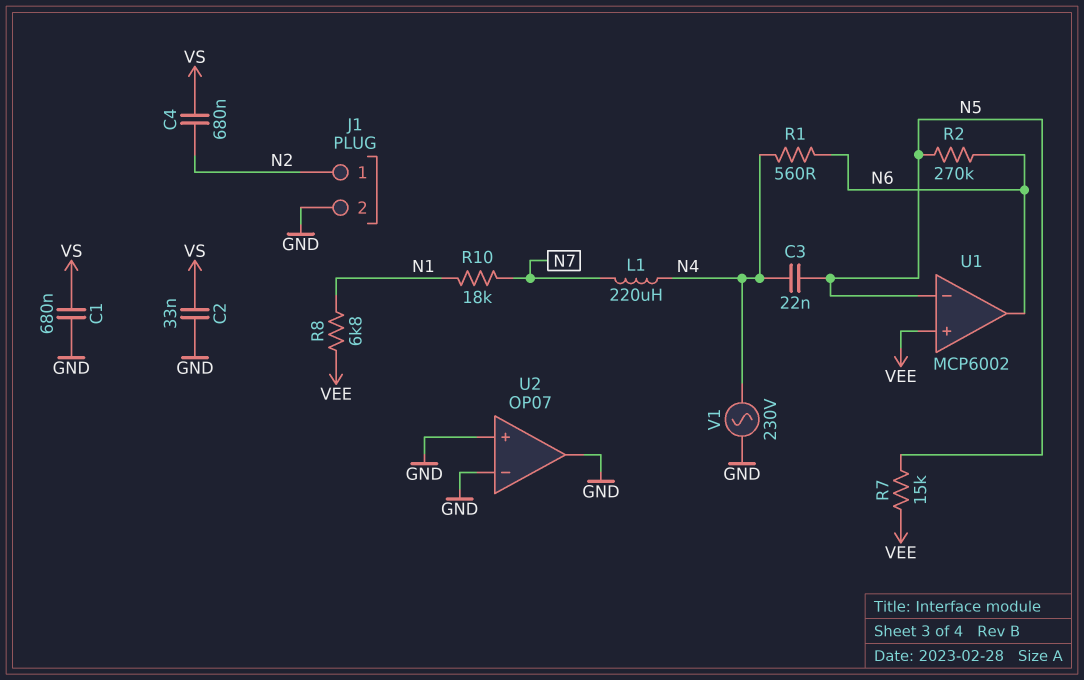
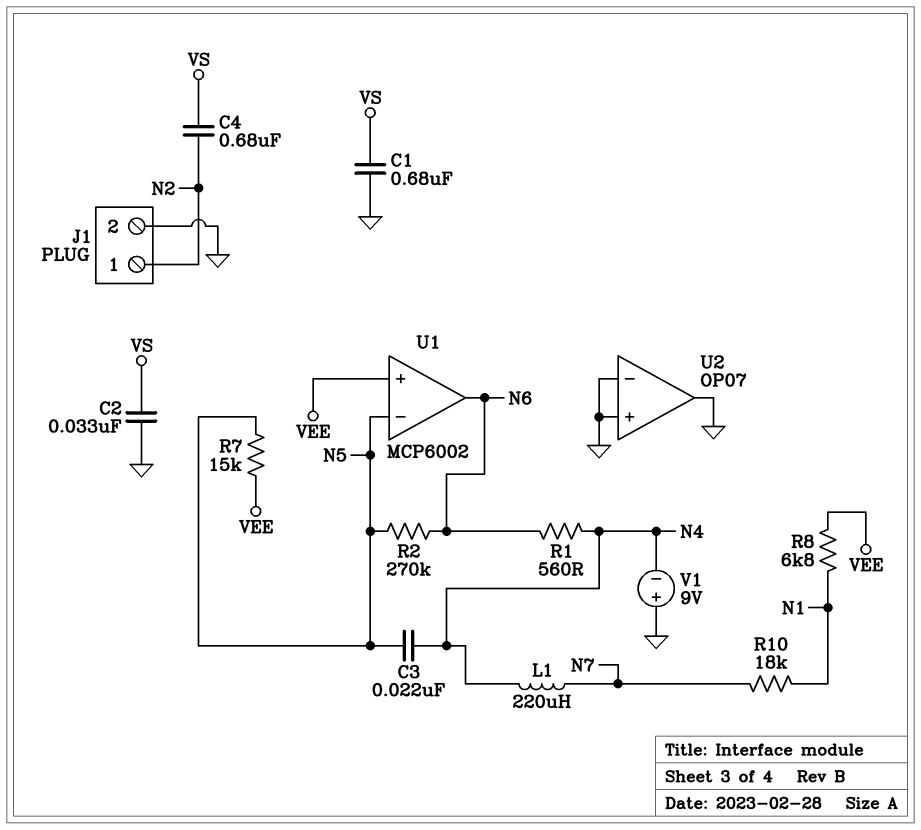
V1: AC 230V (GND, N4) -> 9V (plus GND, minus N4)

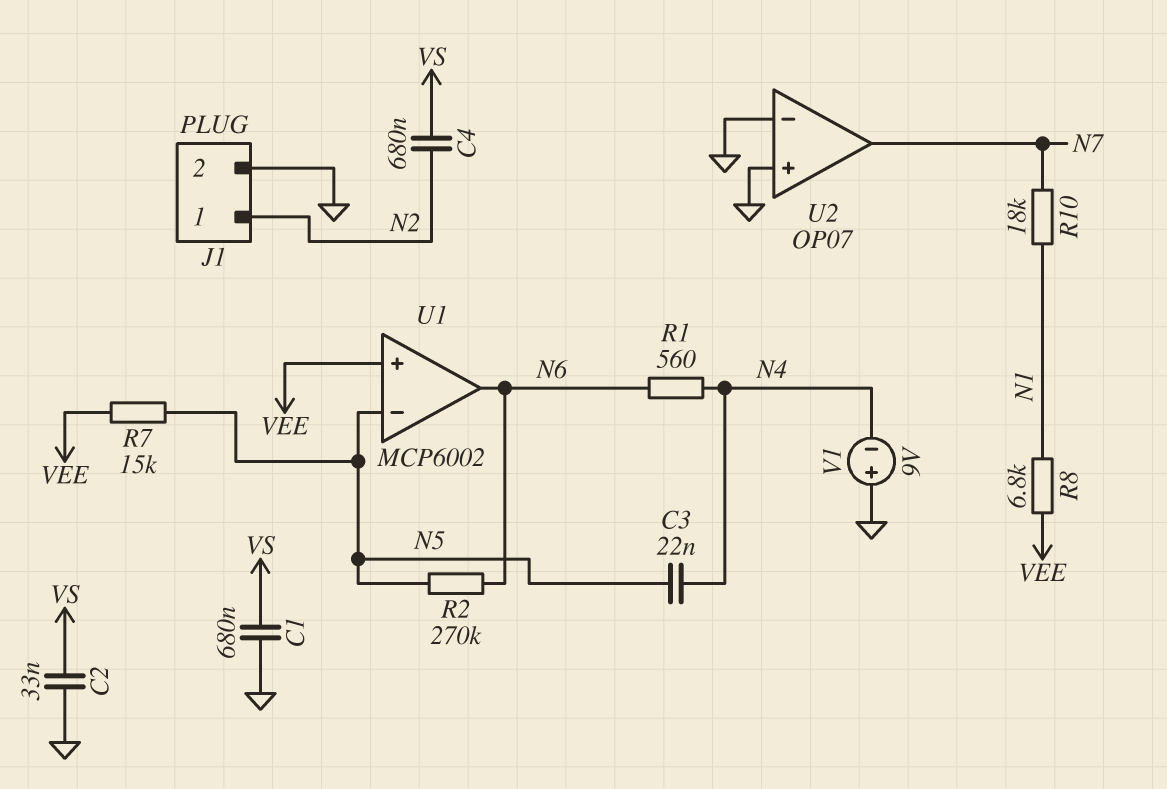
L1: 220uH (N4, N7) -> none
U2 pin out: GND -> N7

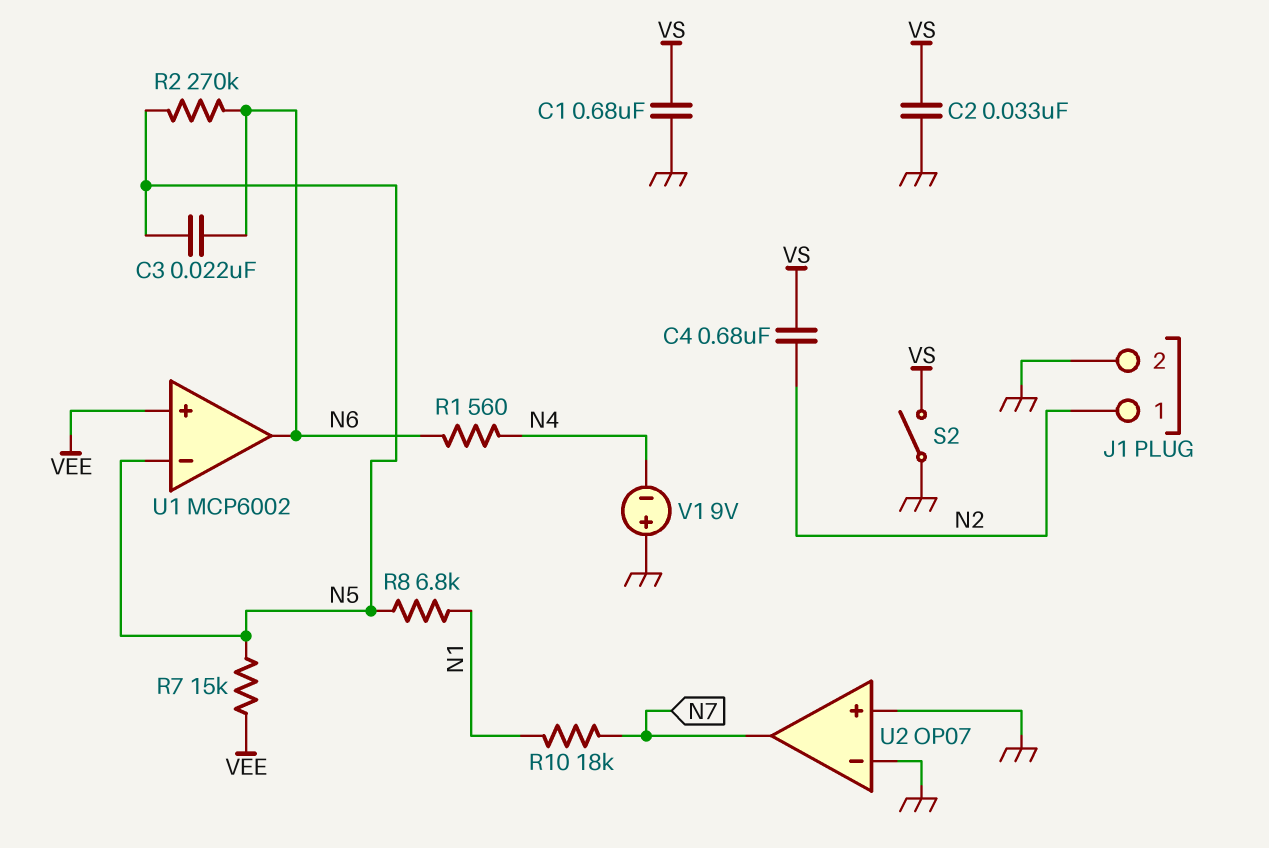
C3: 22nF (N4, N5) -> 22nF (N5, N6)
R8: 6.8k (N1, VEE) -> 6.8k (N1, N5)
S2: none -> switch (GND, VS)

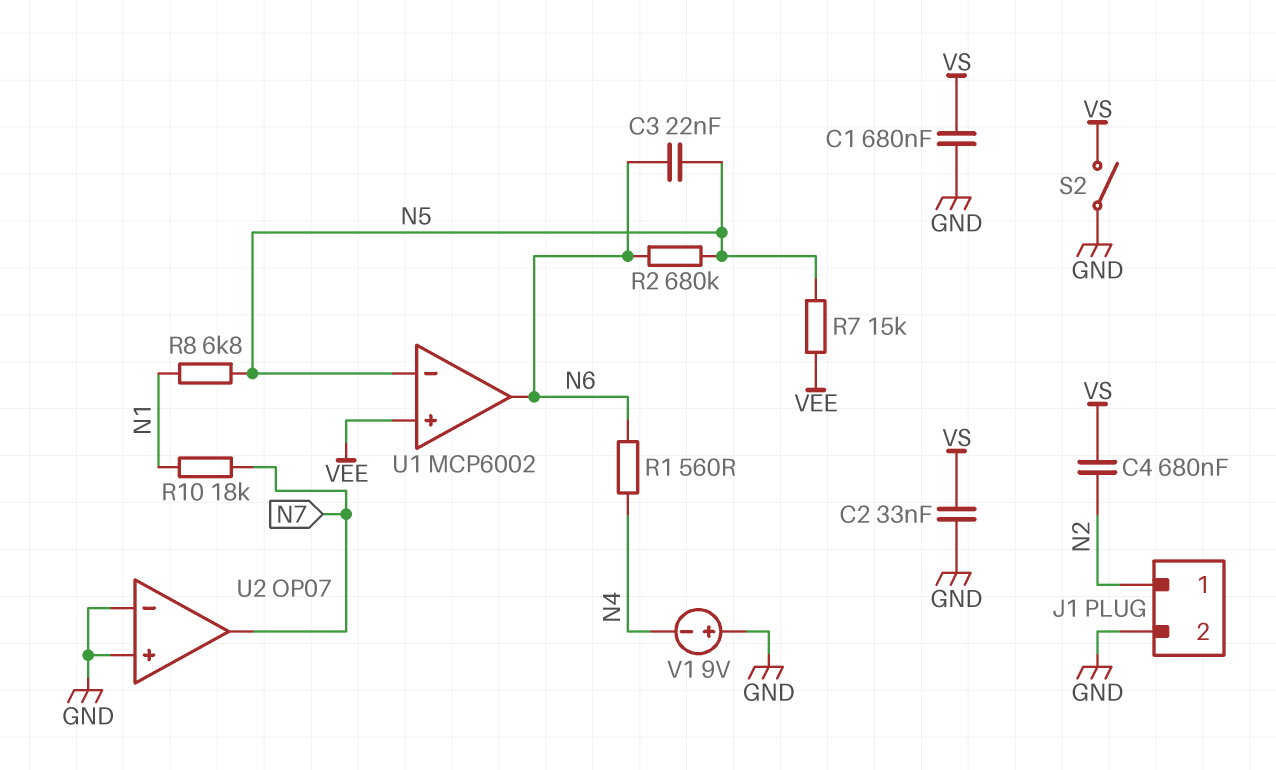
R2: 270k (N5, N6) -> 680k (N5, N6)

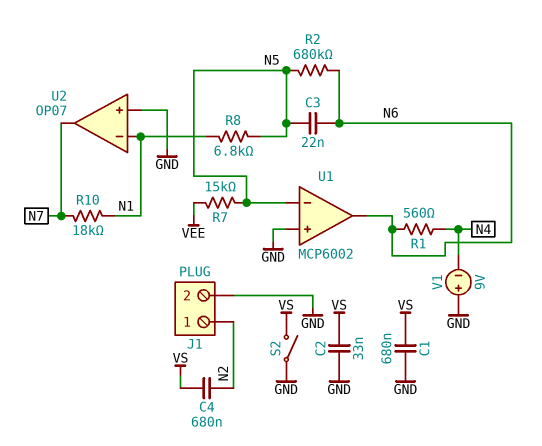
U1 pin in+: VEE -> GND
U2 pin in-: GND -> N1

